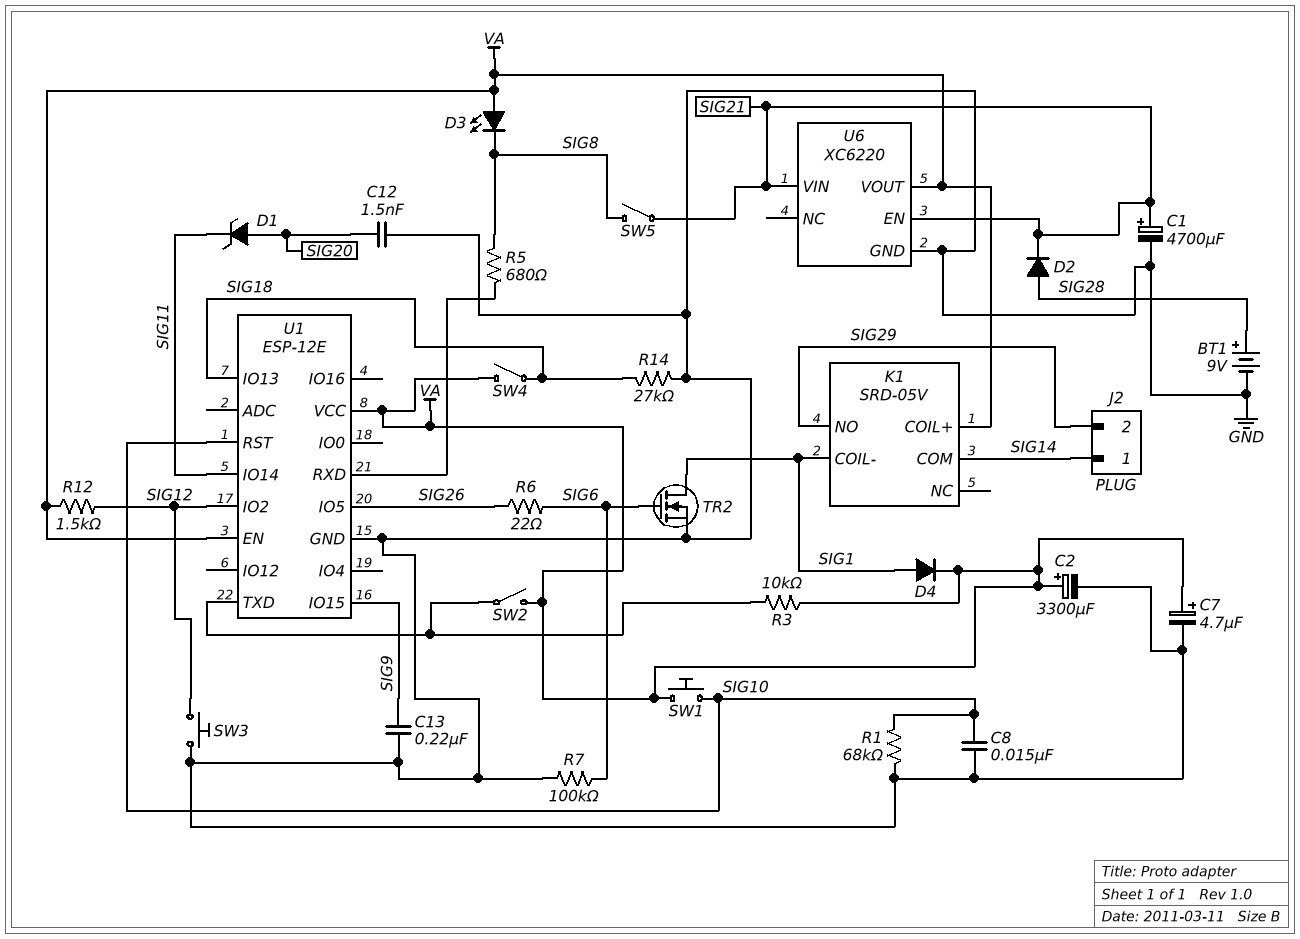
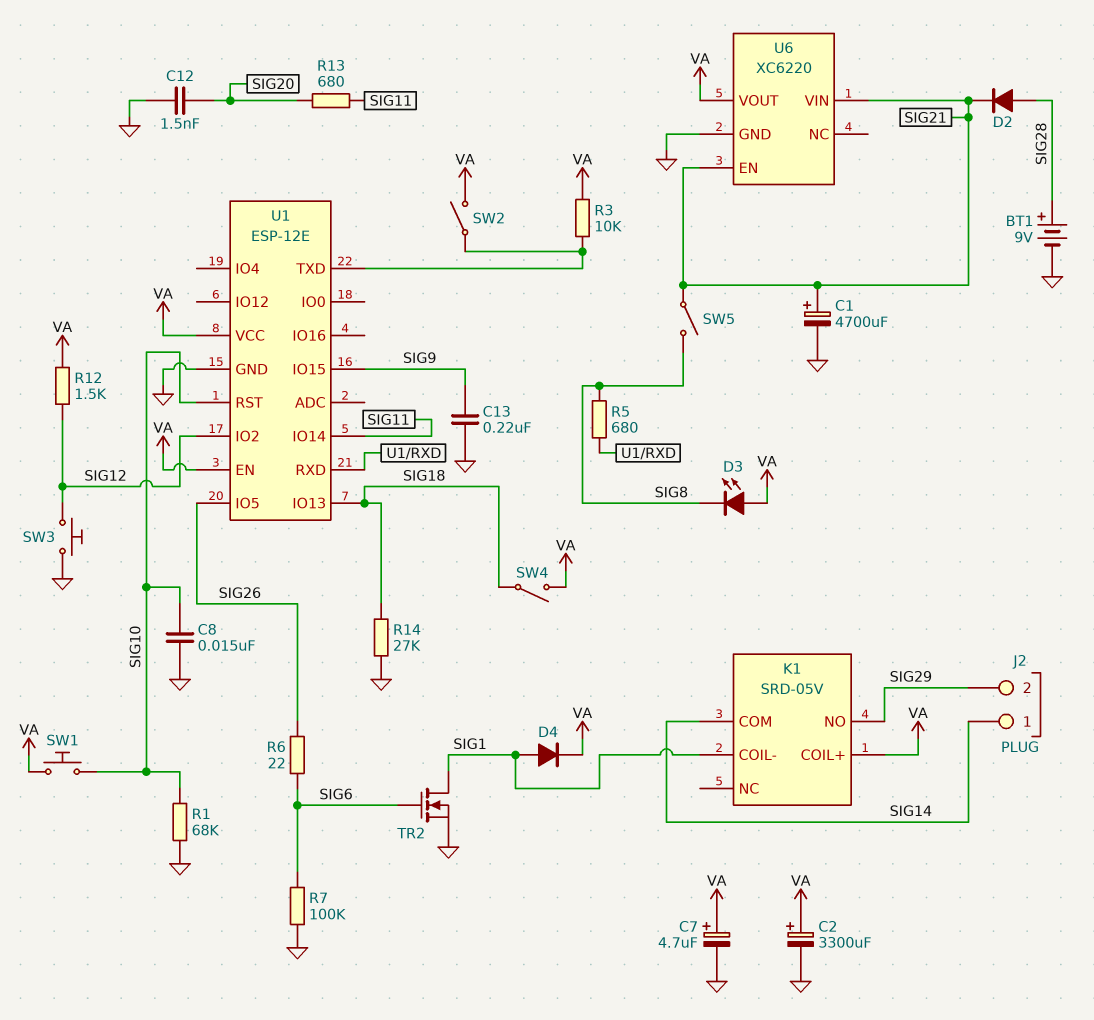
D1: zener (A SIG20, K SIG11) -> none
R13: none -> 680 (SIG11, SIG20)

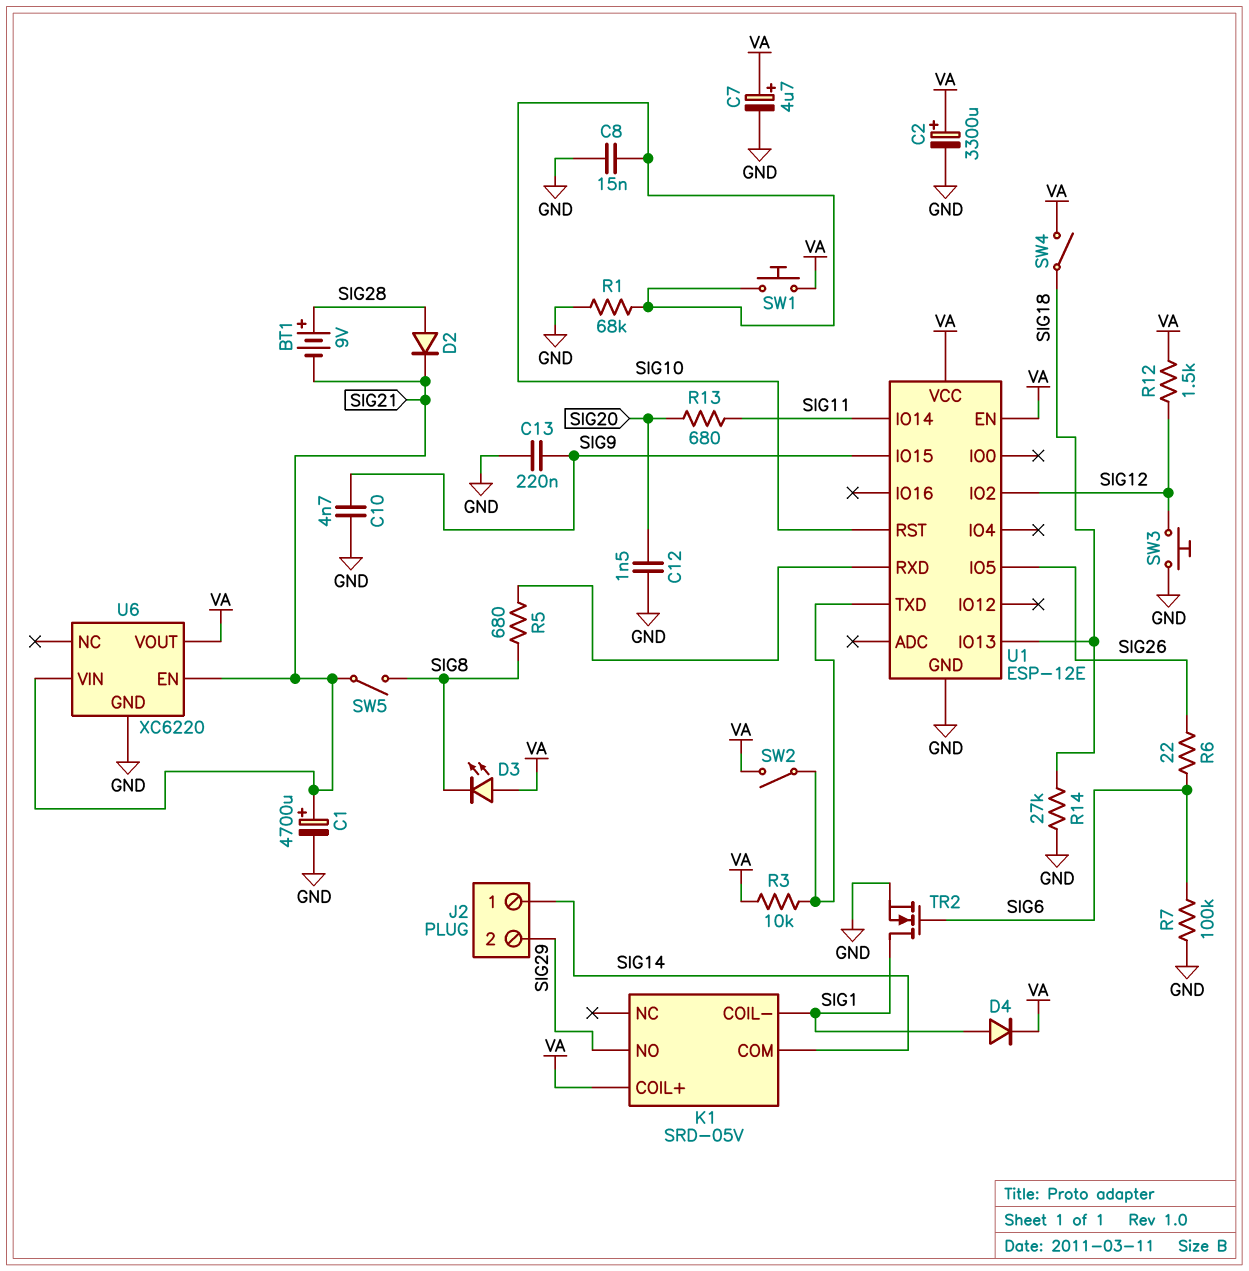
BT1: 9V (plus SIG28, minus GND) -> 9V (plus SIG28, minus SIG21)
C10: none -> 4.7nF (GND, SIG9)

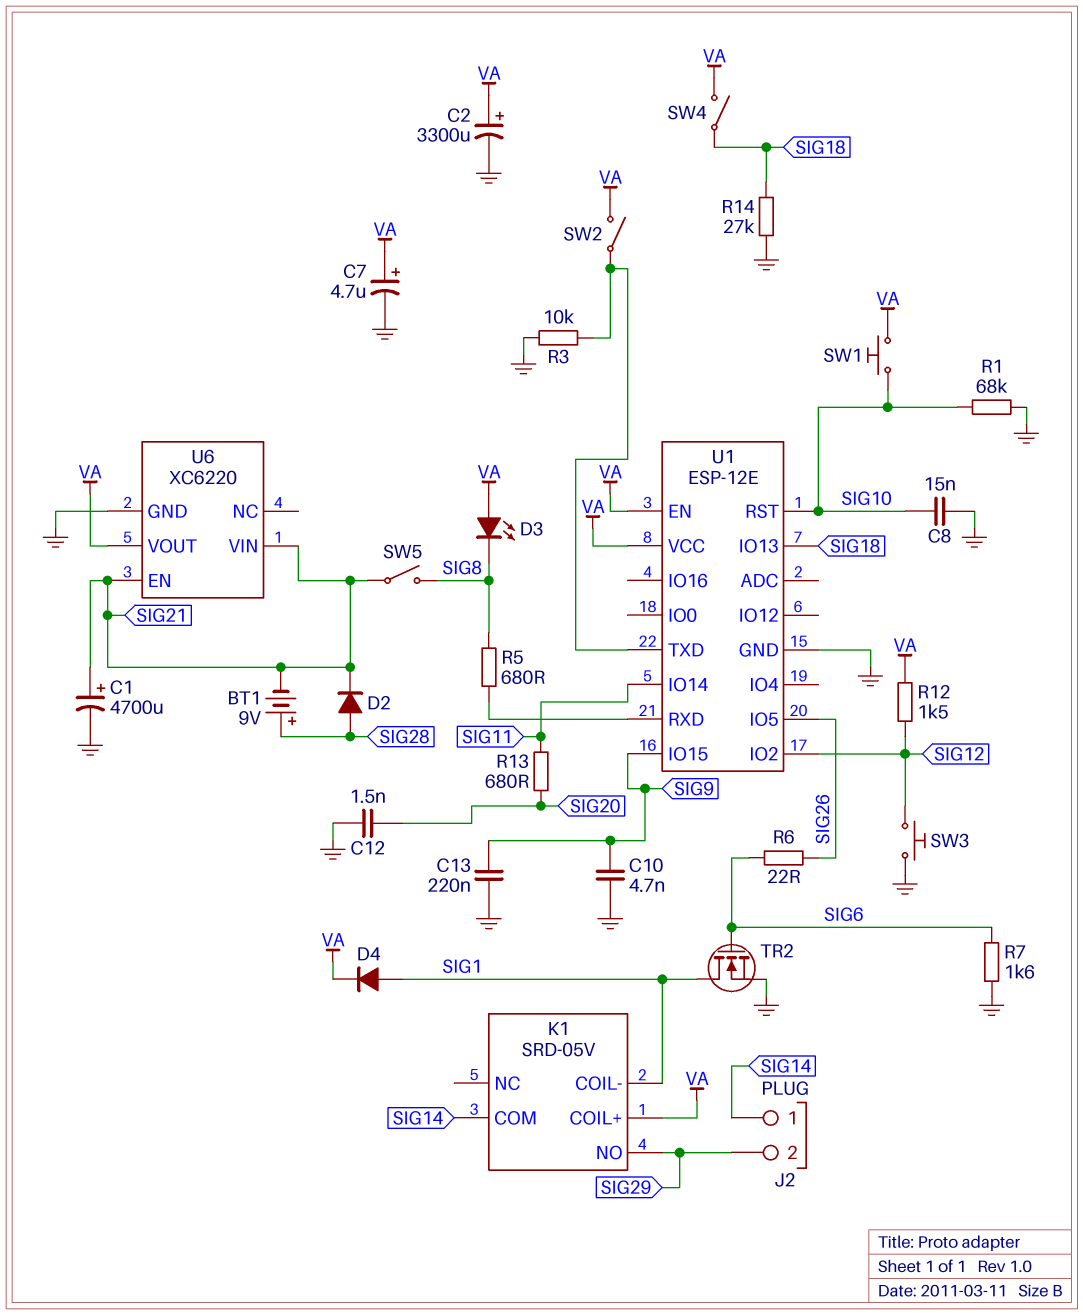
R3: 10k (U1/TXD, VA) -> 10k (GND, U1/TXD)
R7: 100k (GND, SIG6) -> 1.6k (GND, SIG6)

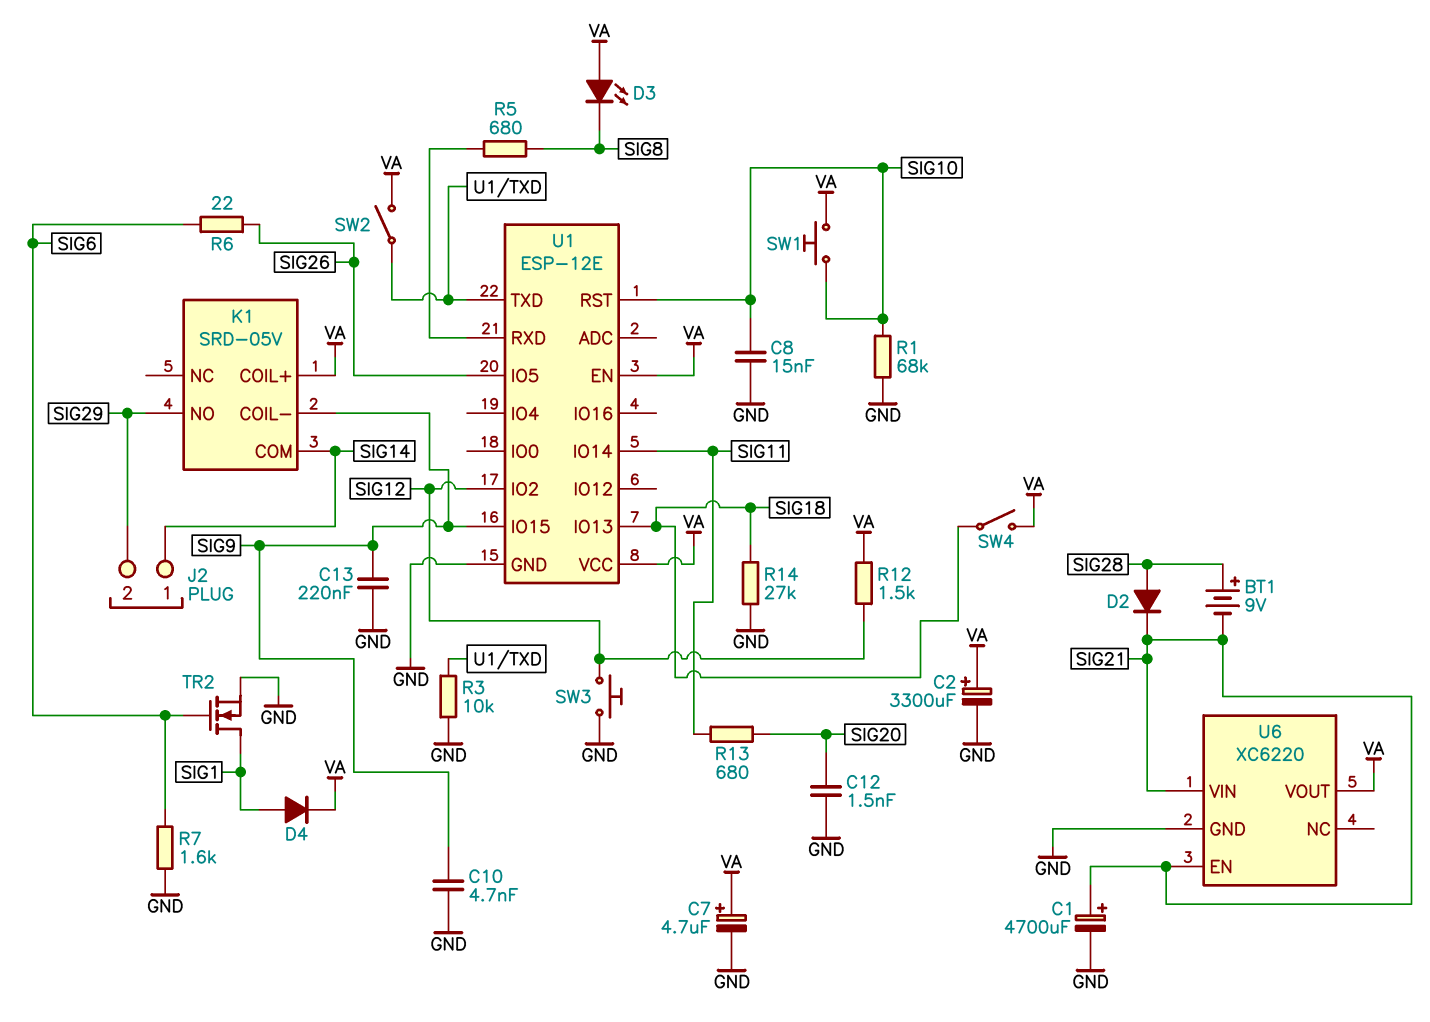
K1 pin COIL-: SIG1 -> SIG9
SW5: switch (SIG8, SIG21) -> none

